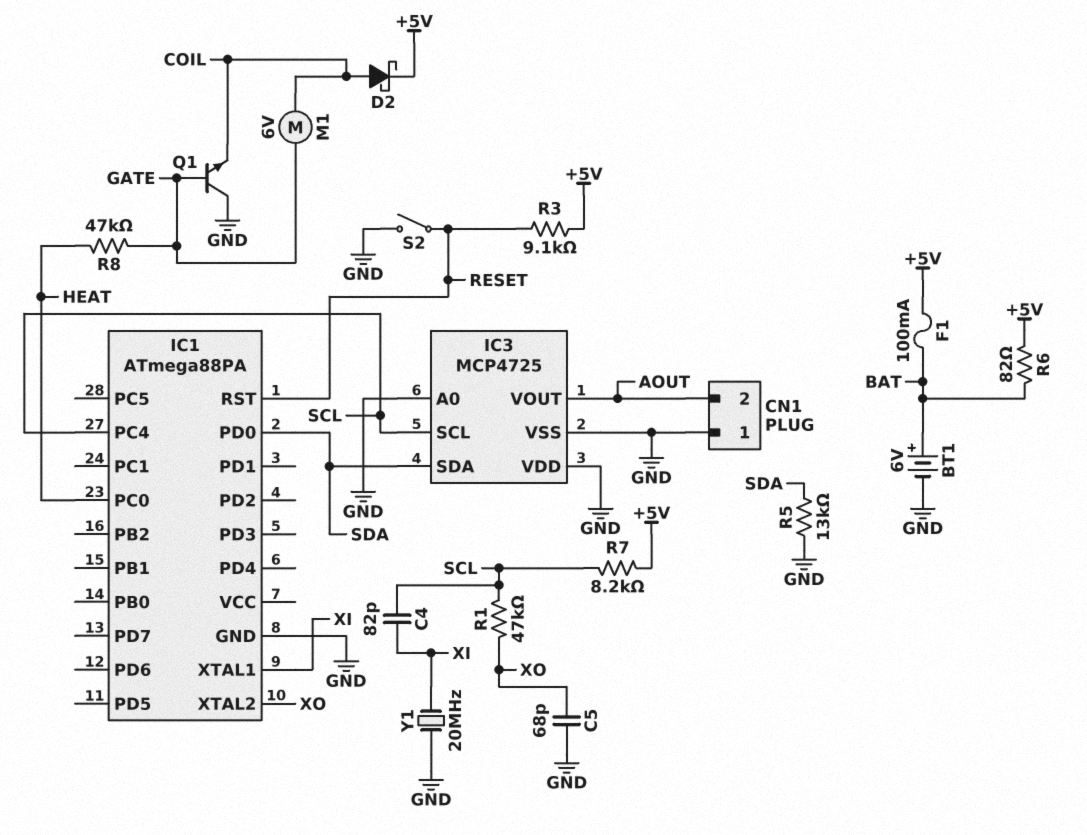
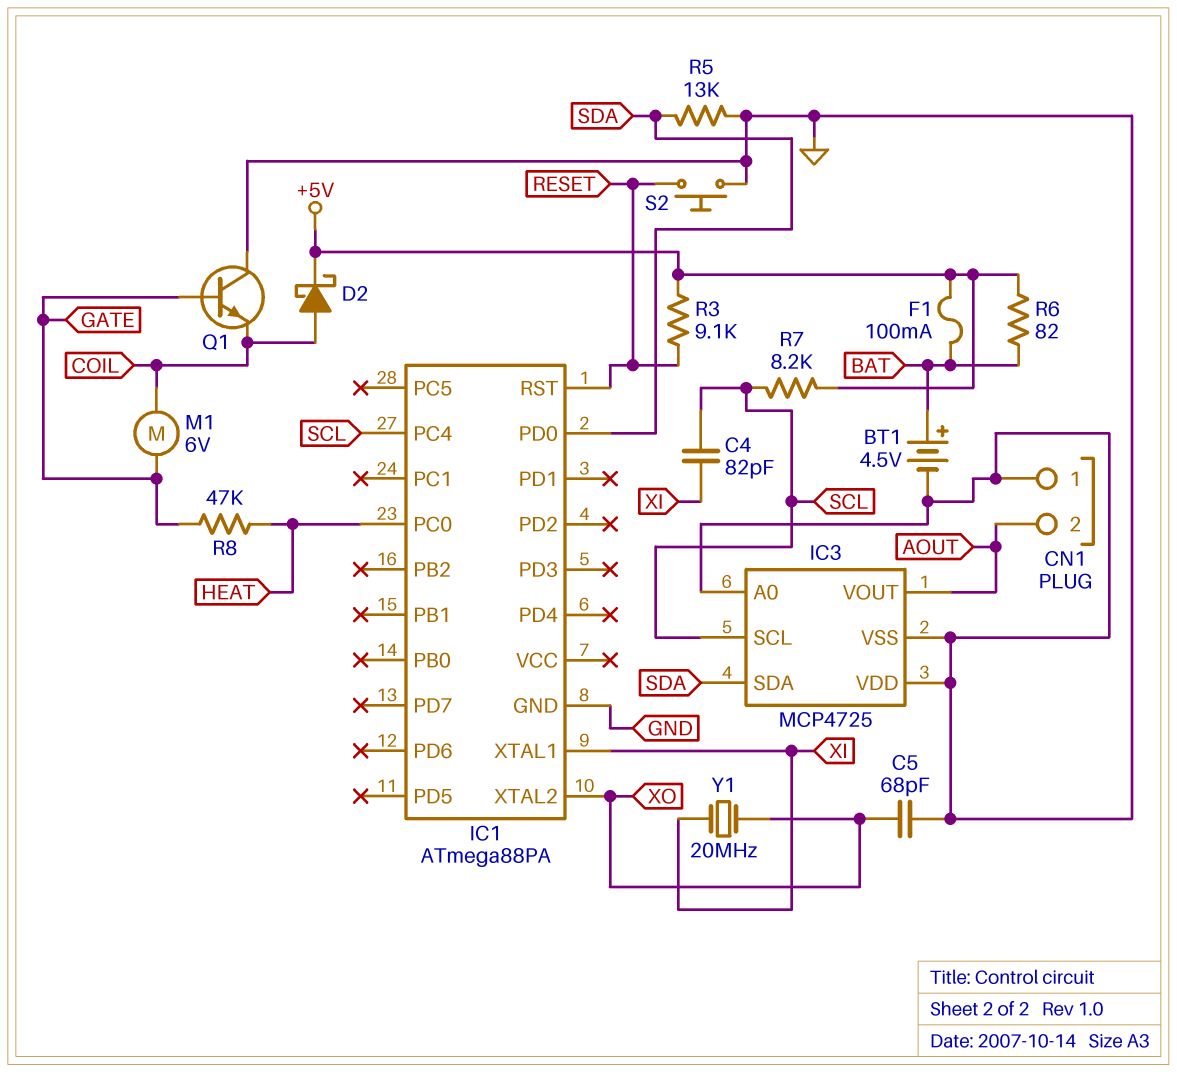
BT1: 6V (plus BAT, minus GND) -> 4.5V (plus BAT, minus GND)
R1: 47k (SCL, XO) -> none
S2: switch (GND, RESET) -> button (GND, RESET)
Y1: 20MHz (GND, XI) -> 20MHz (XI, XO)

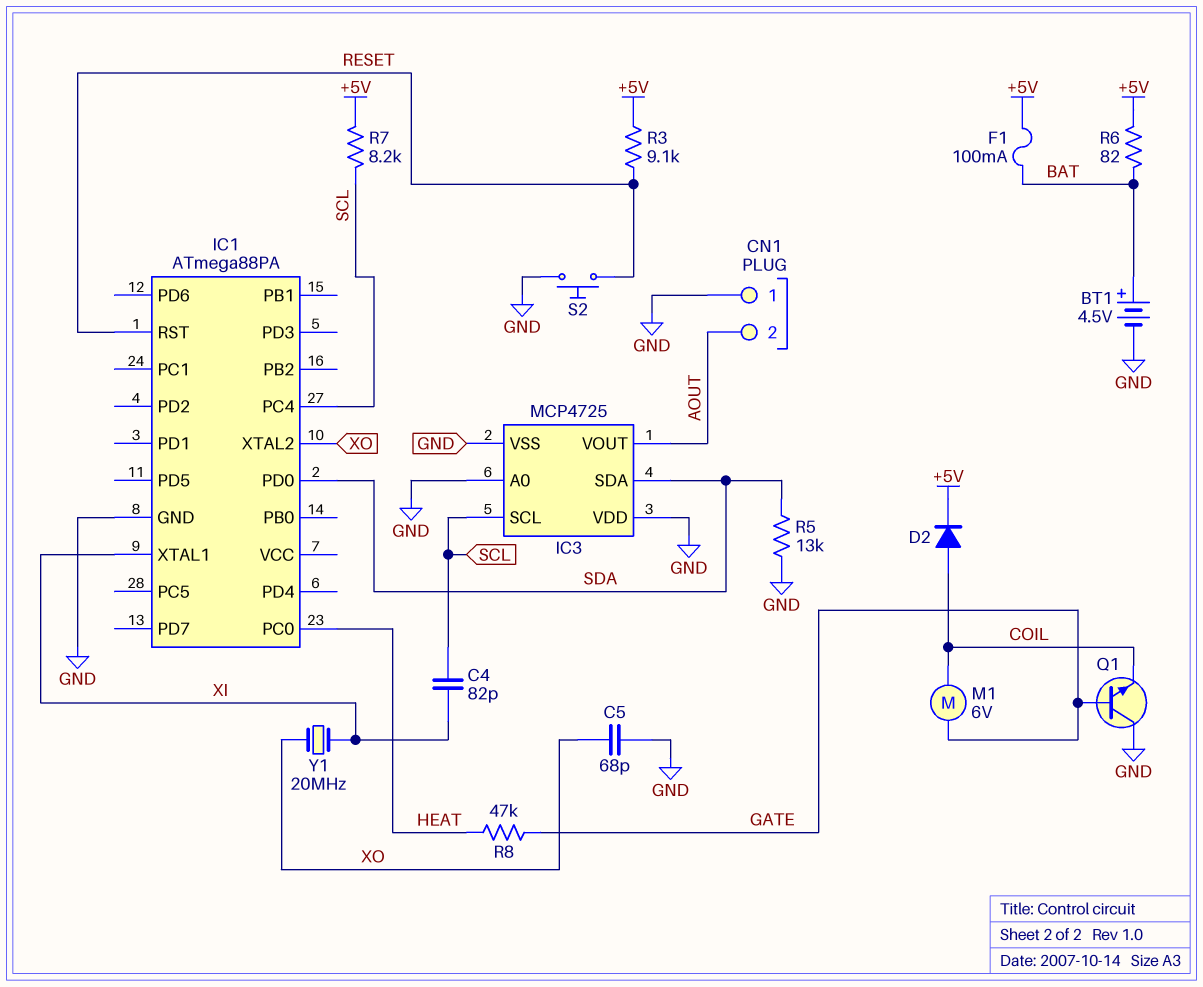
D2: schottky (A COIL, K +5V) -> diode (A COIL, K +5V)

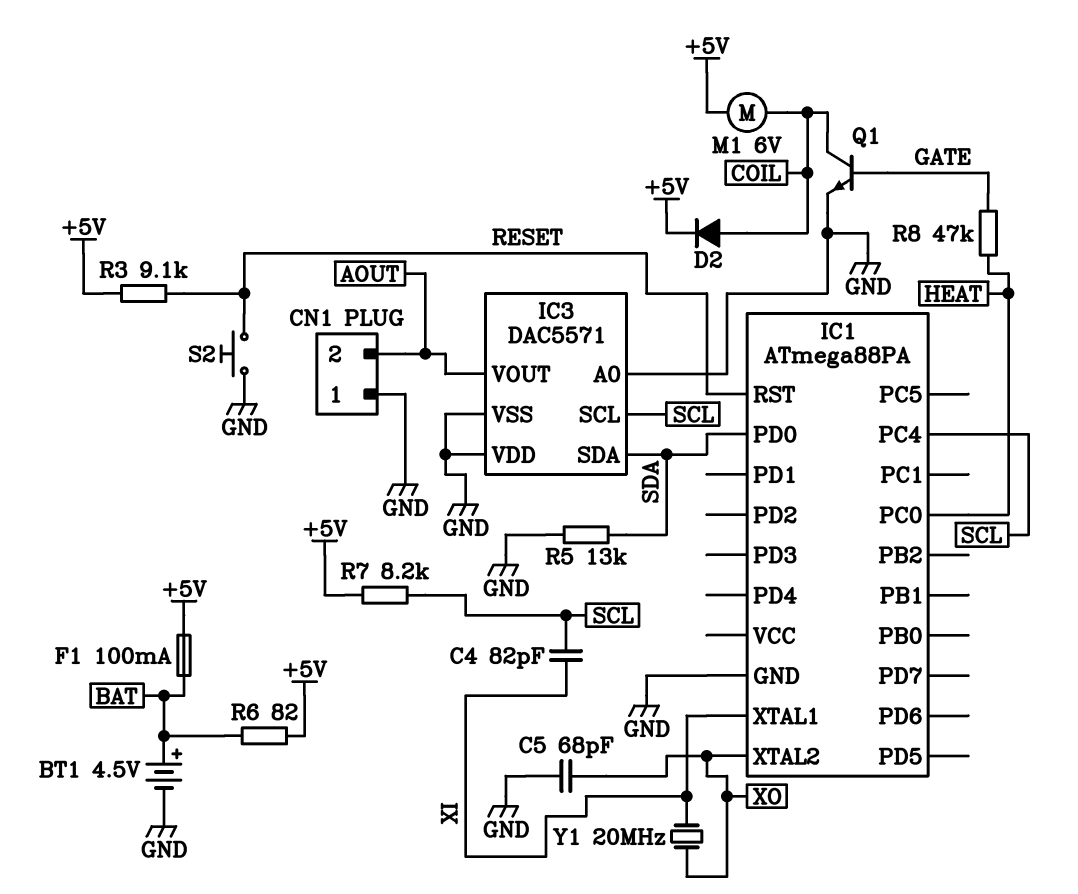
IC3: MCP4725 -> DAC5571
M1: motor 6V (COIL, GATE) -> motor 6V (+5V, COIL)
Q1: NPN (B GATE, C GND, E COIL) -> NPN (B GATE, C COIL, E GND)

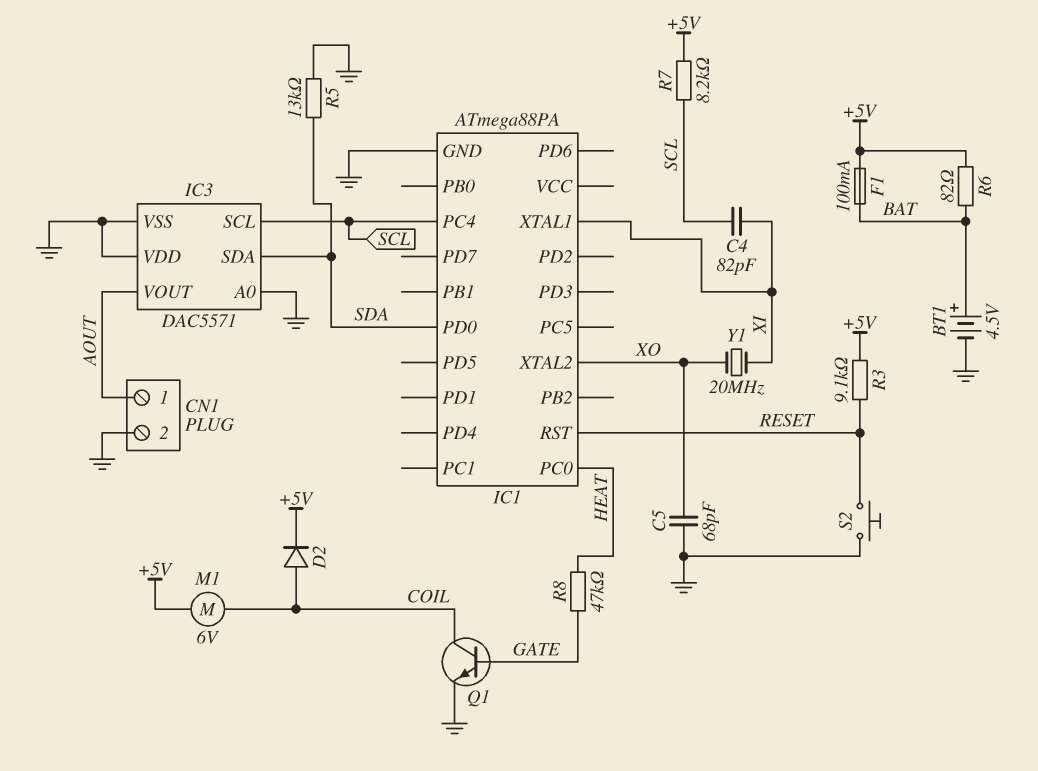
CN1 pin 1: GND -> AOUT
CN1 pin 2: AOUT -> GND

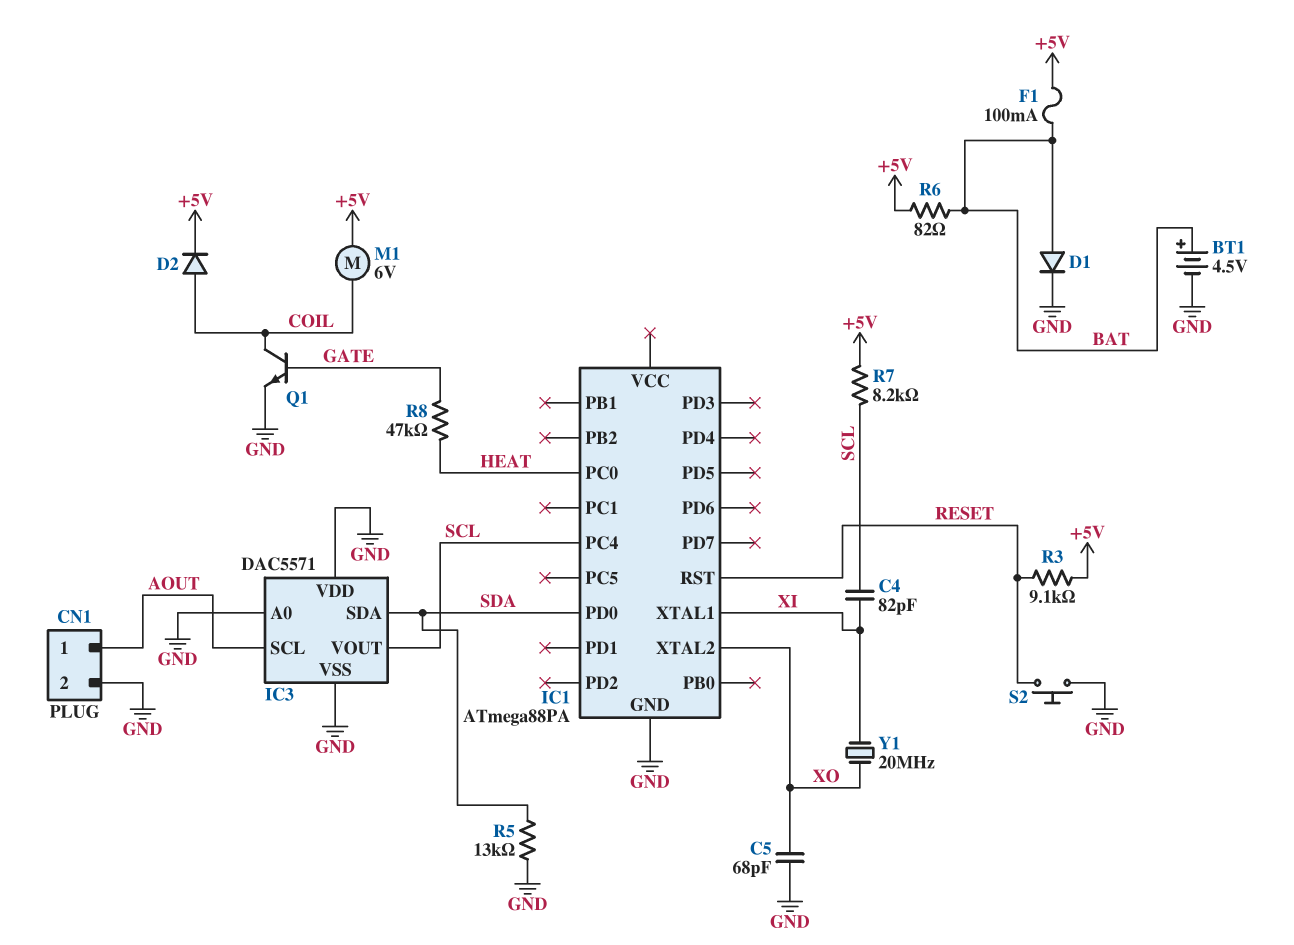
D1: none -> diode (A BAT, K GND)
IC3 pin SCL: SCL -> AOUT
IC3 pin VOUT: AOUT -> SCL

